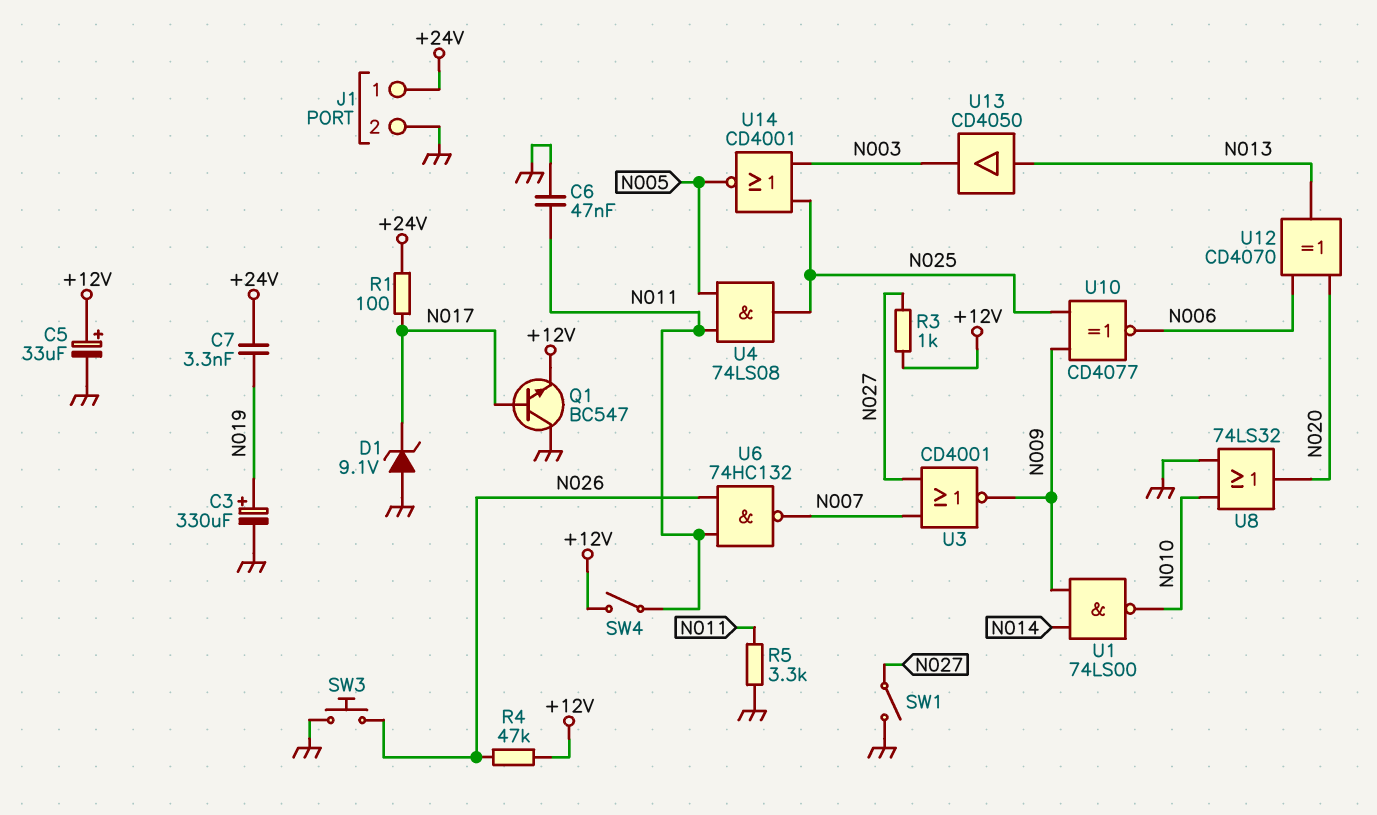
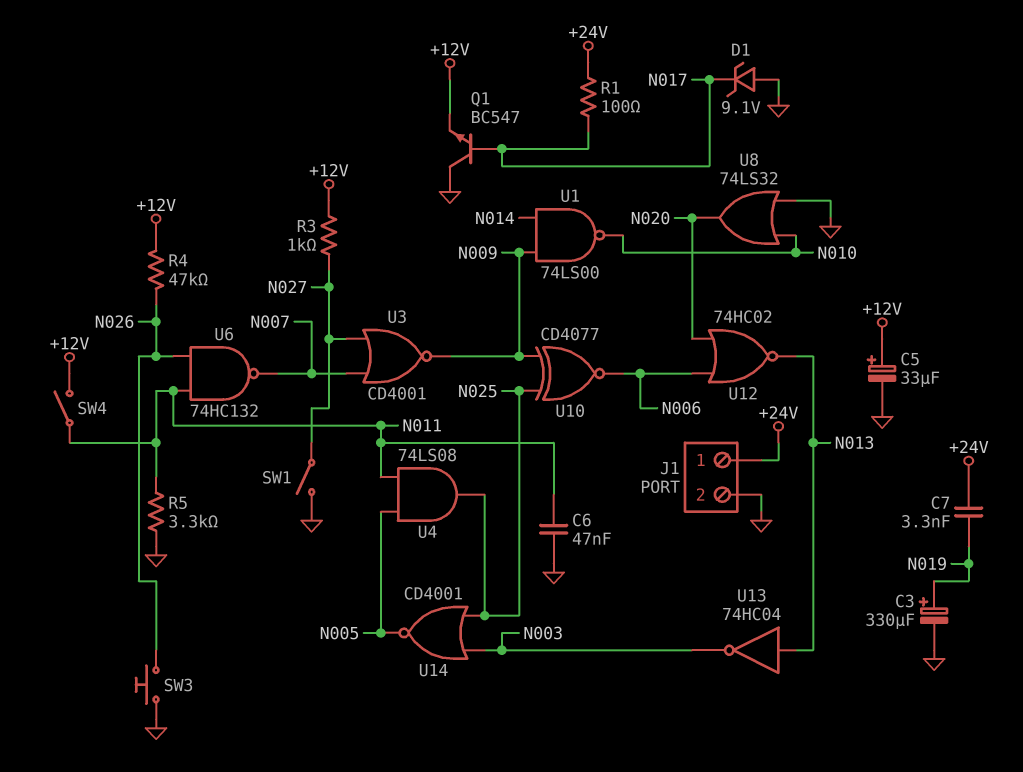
U12: XOR CD4070 (in N006, in N020, out N013) -> NOR 74HC02 (in N006, in N020, out N013)
U13: buffer CD4050 (in N013, out N003) -> NOT 74HC04 (in N013, out N003)

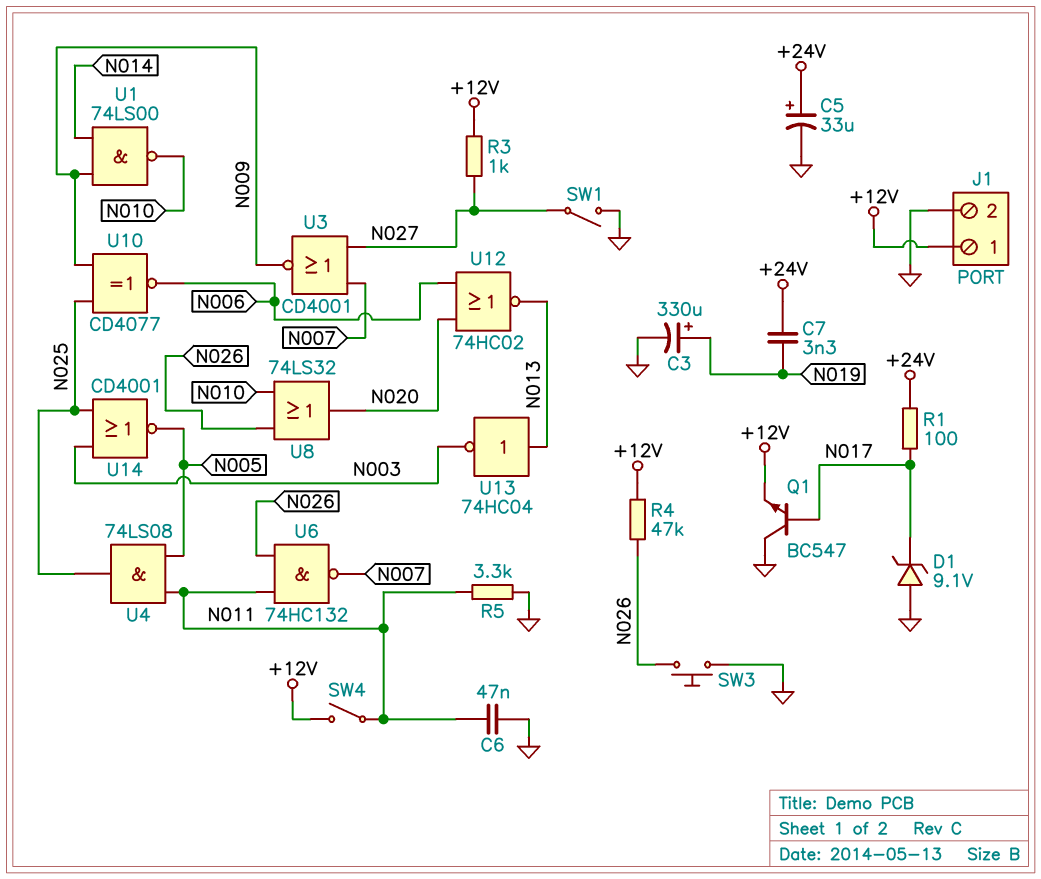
C5: 33uF (plus +12V, minus GND) -> 33uF (plus +24V, minus GND)
J1 pin 1: +24V -> +12V
U8: OR 74LS32 (in GND, in N010, out N020) -> OR 74LS32 (in N010, in N026, out N020)

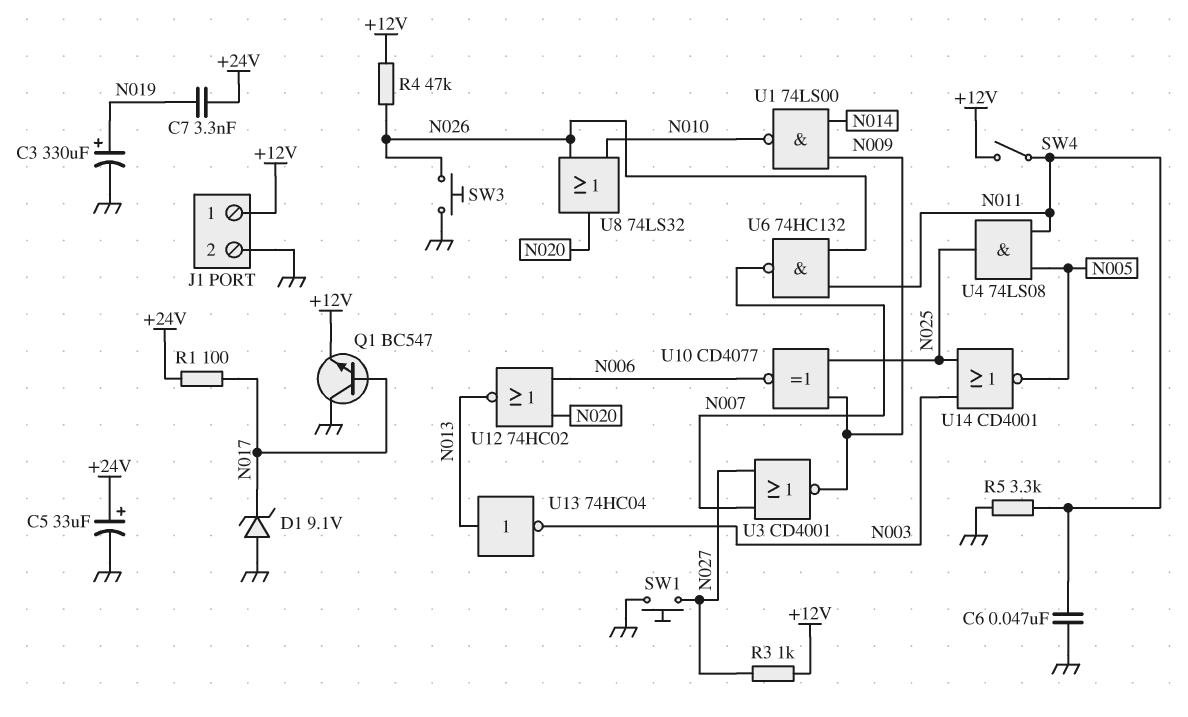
SW1: switch (GND, N027) -> button (GND, N027)

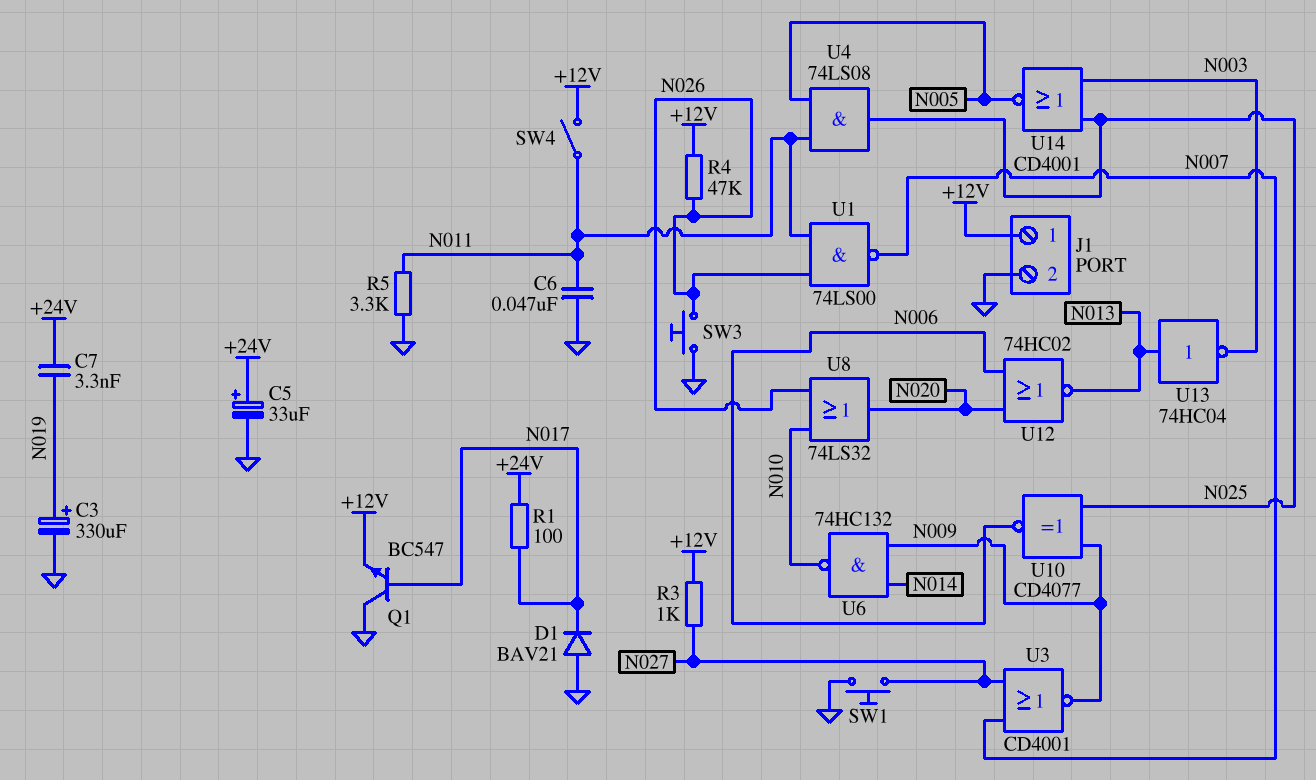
D1: zener 9.1V (A GND, K N017) -> diode BAV21 (A GND, K N017)
U1: NAND 74LS00 (in N009, in N014, out N010) -> NAND 74LS00 (in N011, in N026, out N007)
U6: NAND 74HC132 (in N011, in N026, out N007) -> NAND 74HC132 (in N009, in N014, out N010)

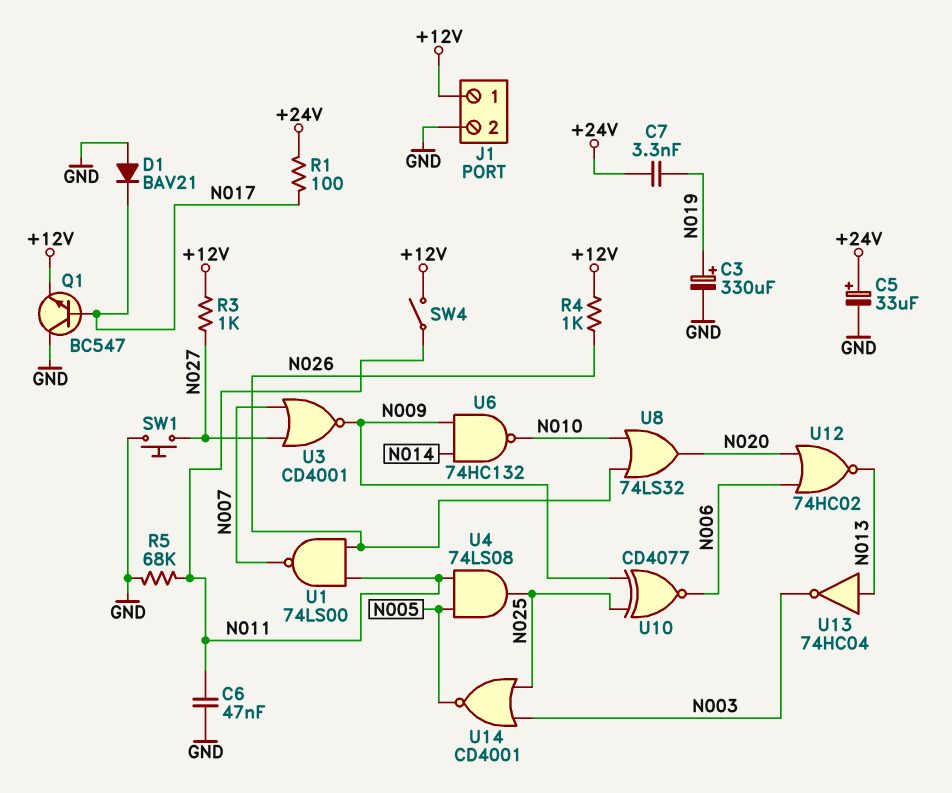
R4: 47k (+12V, N026) -> 1k (+12V, N026)
R5: 3.3k (GND, N011) -> 68k (GND, N011)
SW3: button (GND, N026) -> none

